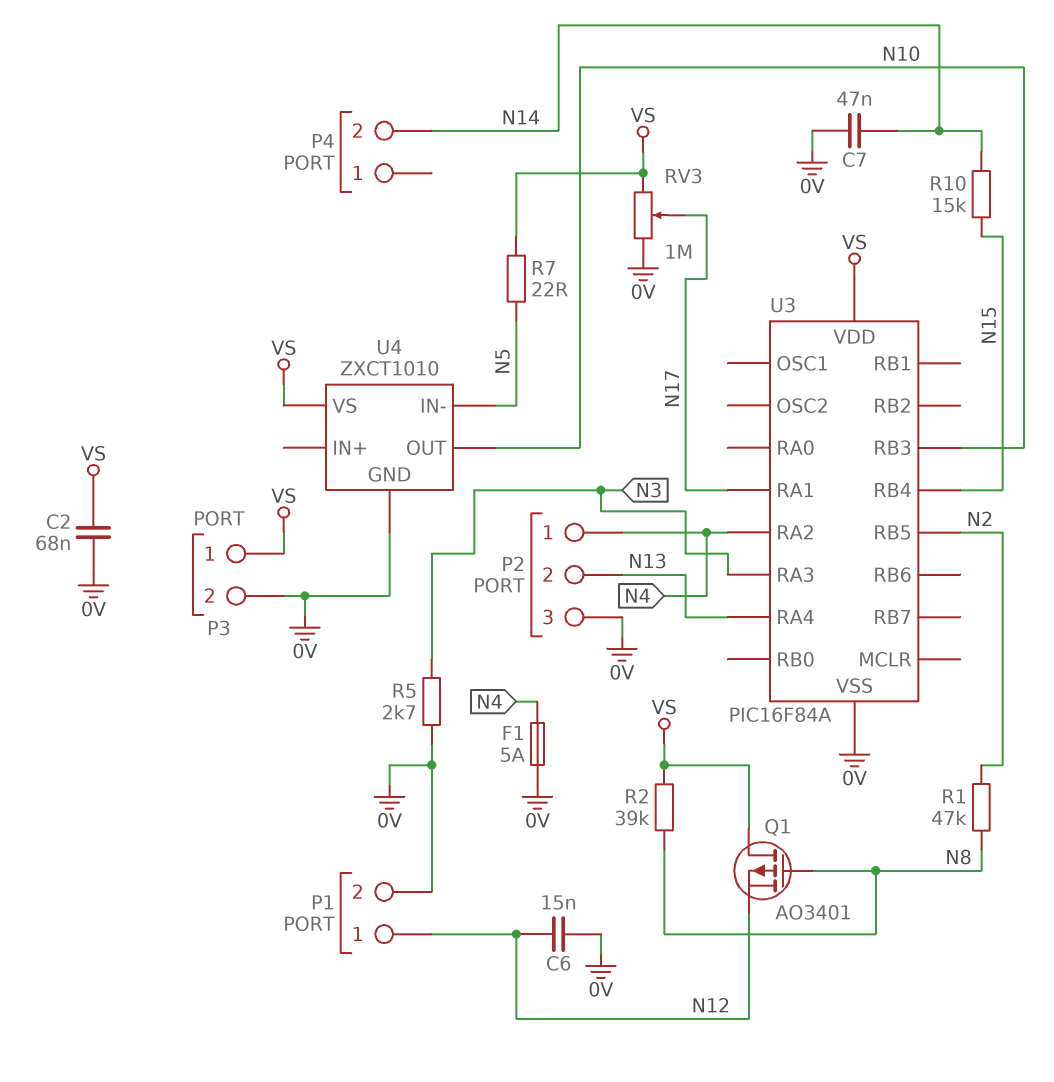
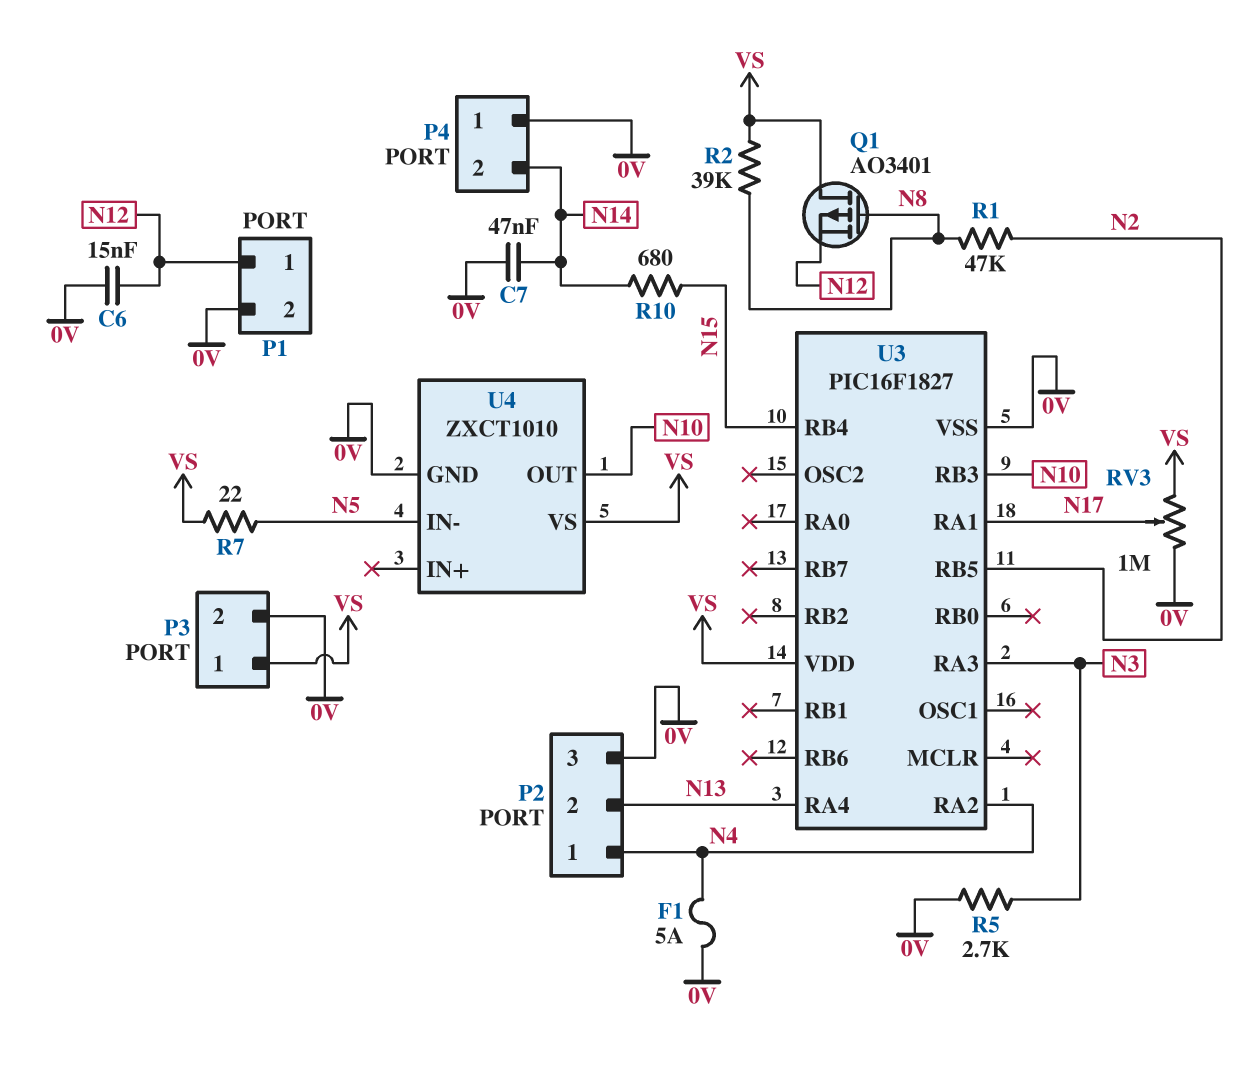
C2: 68nF (0V, VS) -> none
P4 pin 1: none -> 0V
R10: 15k (N14, N15) -> 680 (N14, N15)
U3: PIC16F84A -> PIC16F1827

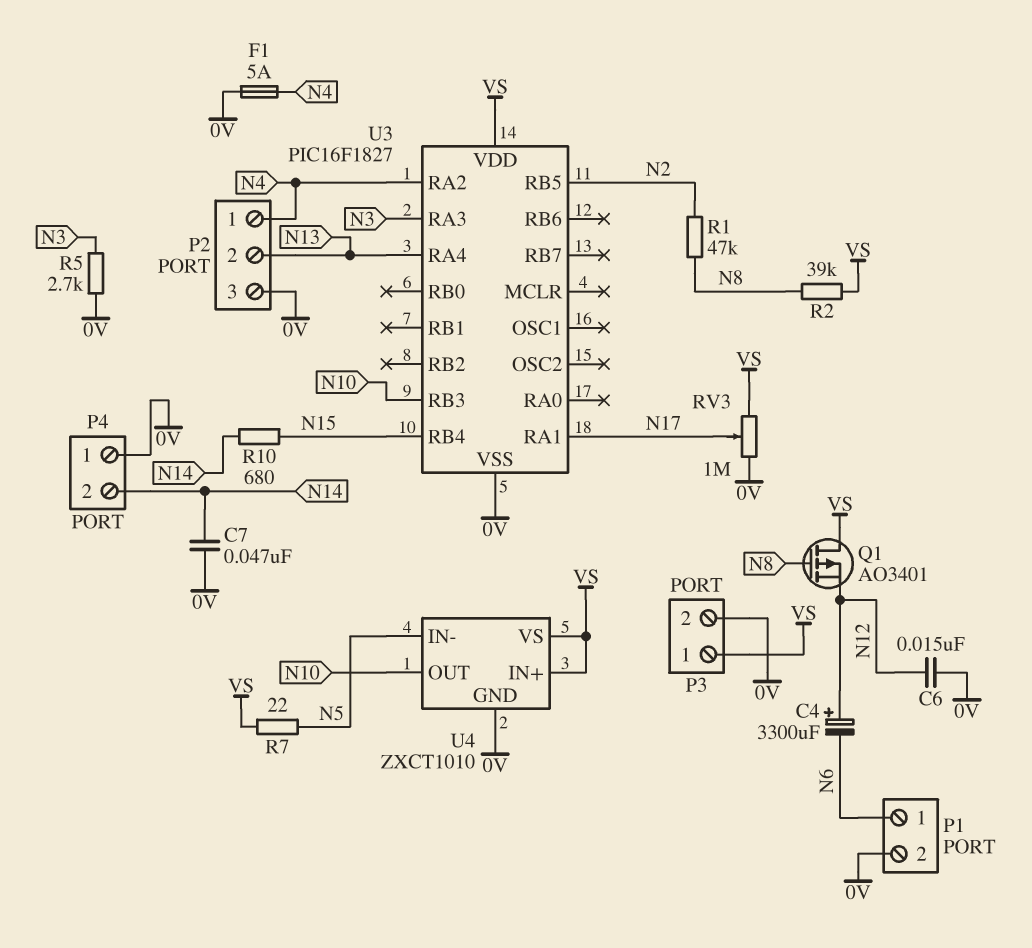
C4: none -> 3300uF (plus N12, minus N6)
P1 pin 1: N12 -> N6
U4 pin IN+: none -> VS

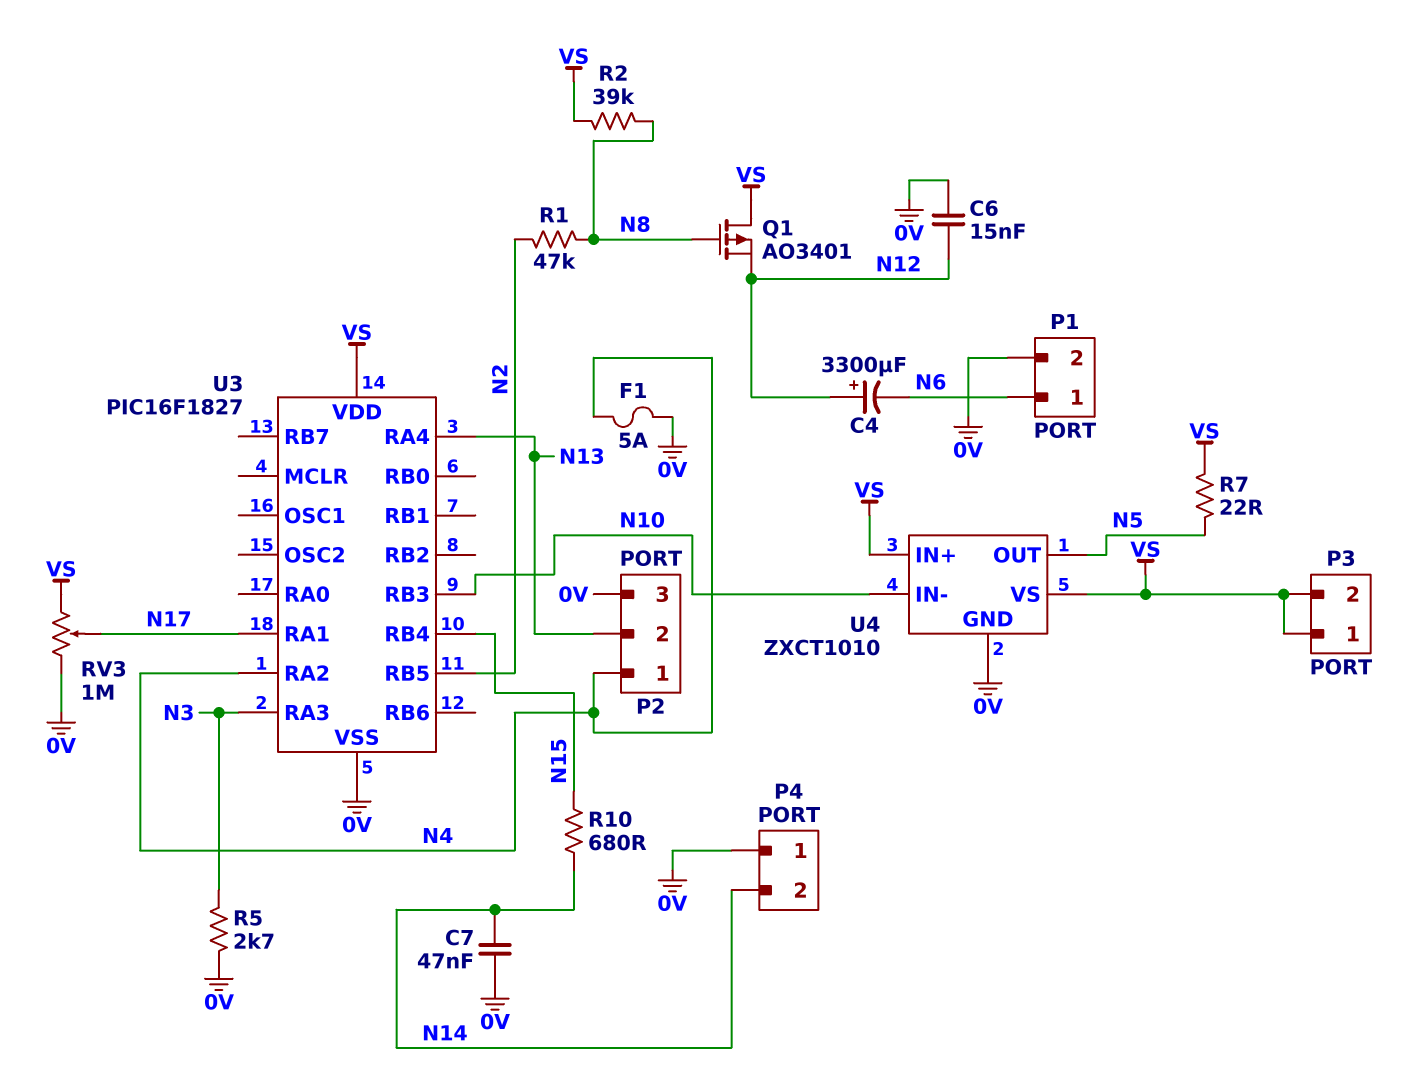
P3 pin 2: 0V -> VS
U4 pin IN-: N5 -> N10
U4 pin OUT: N10 -> N5

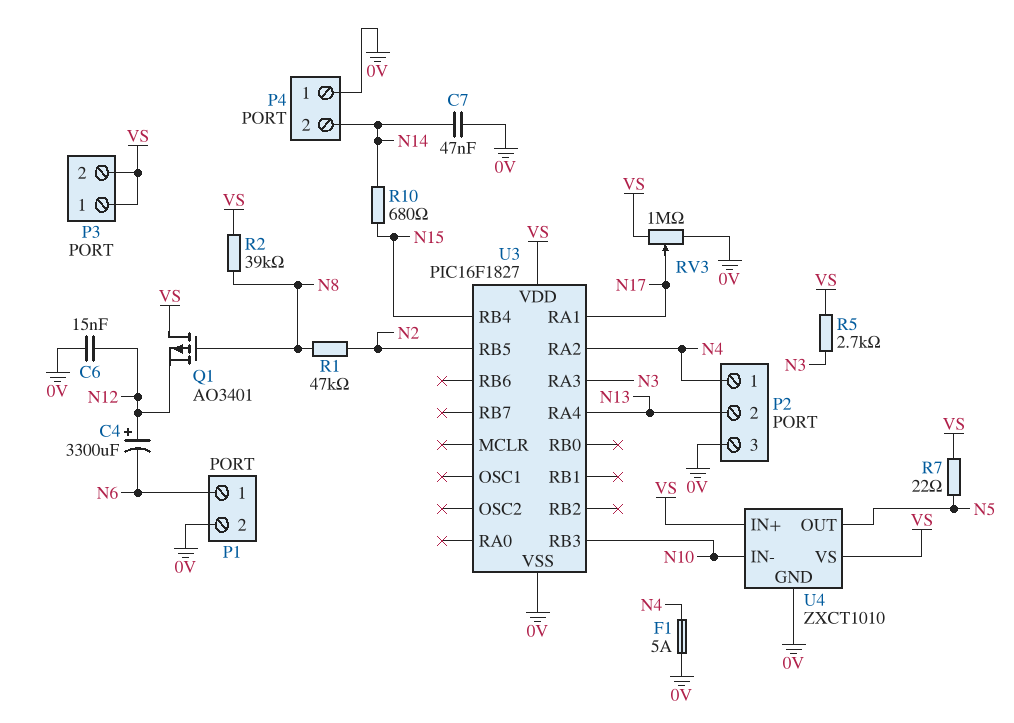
R5: 2.7k (0V, N3) -> 2.7k (N3, VS)

